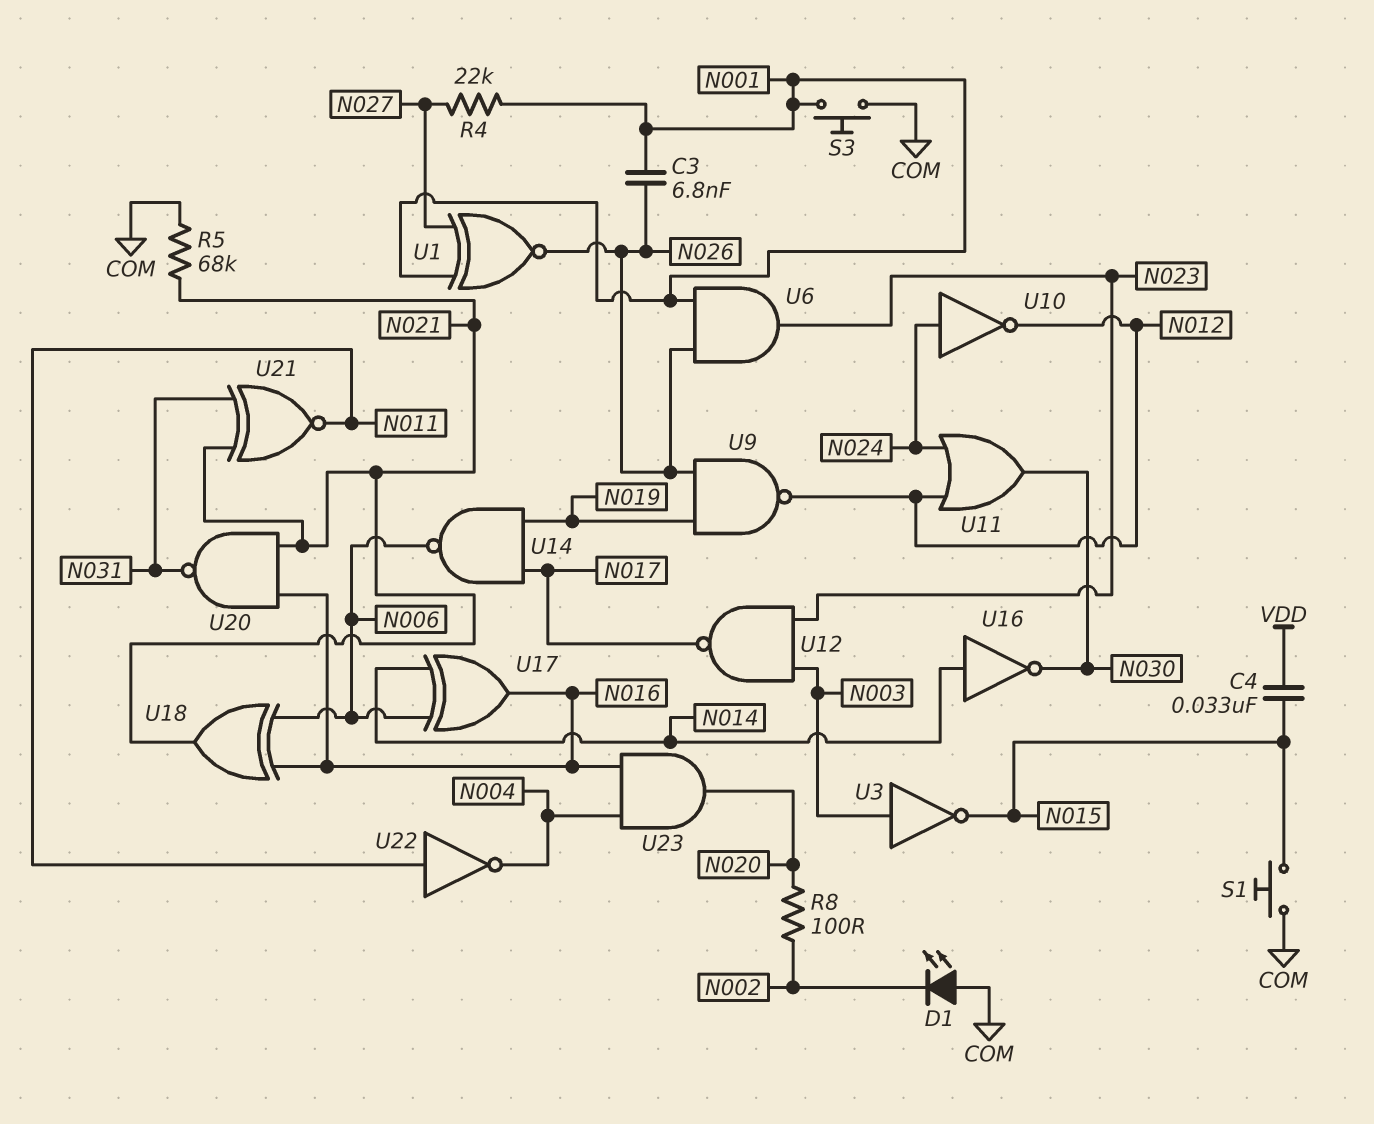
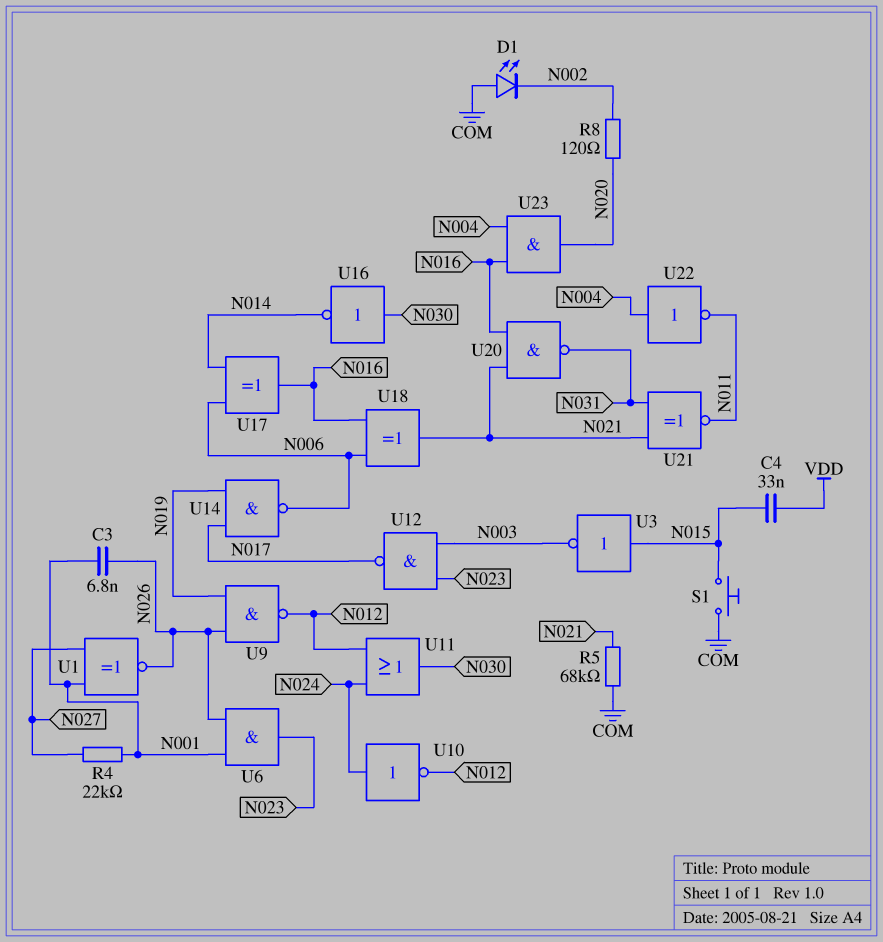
R8: 100 (N002, N020) -> 120 (N002, N020)
S3: button (COM, N001) -> none
U3: NOT (in N003, out N015) -> NOT (in N015, out N003)
U16: NOT (in N014, out N030) -> NOT (in N030, out N014)
U22: NOT (in N011, out N004) -> NOT (in N004, out N011)

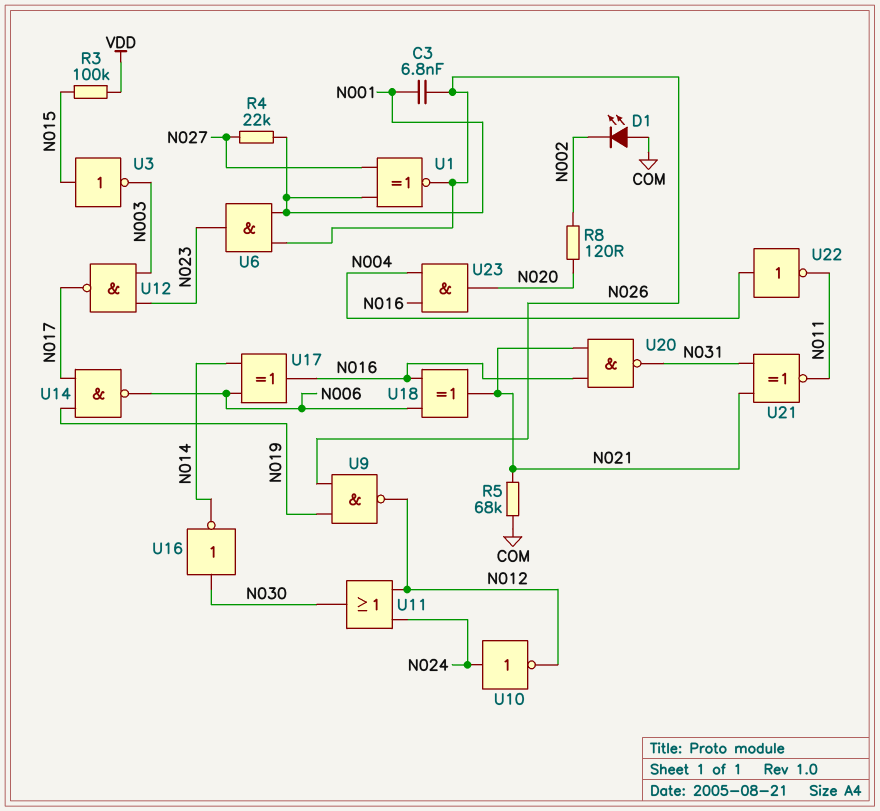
C4: 33nF (N015, VDD) -> none
R3: none -> 100k (N015, VDD)
S1: button (COM, N015) -> none

